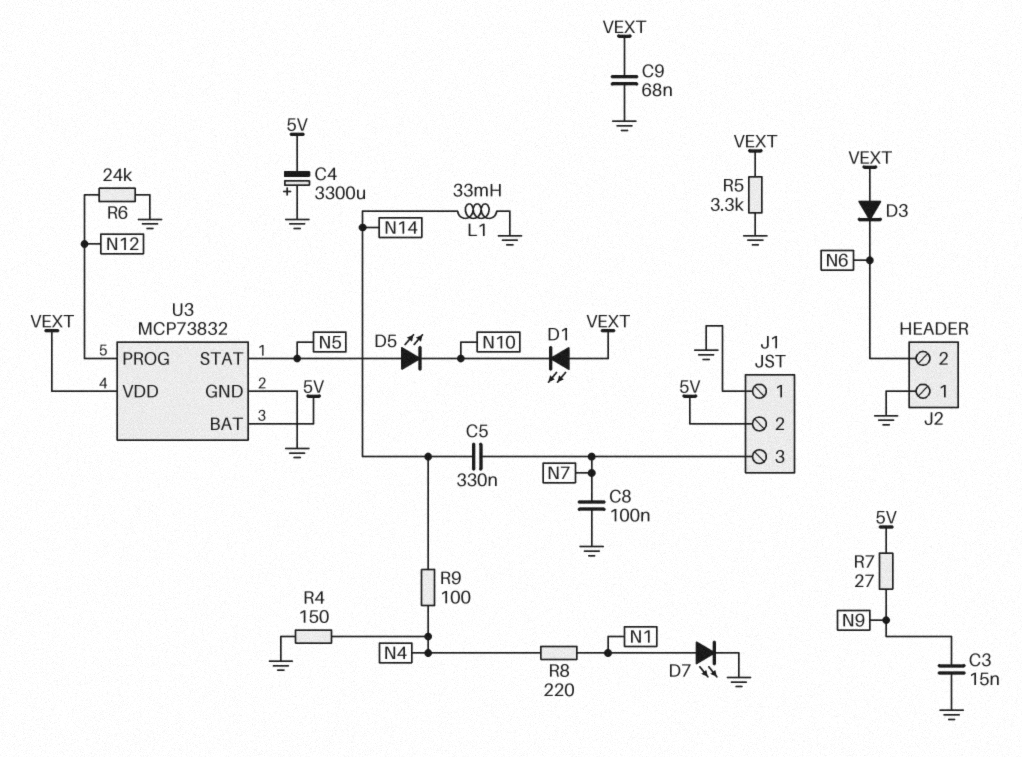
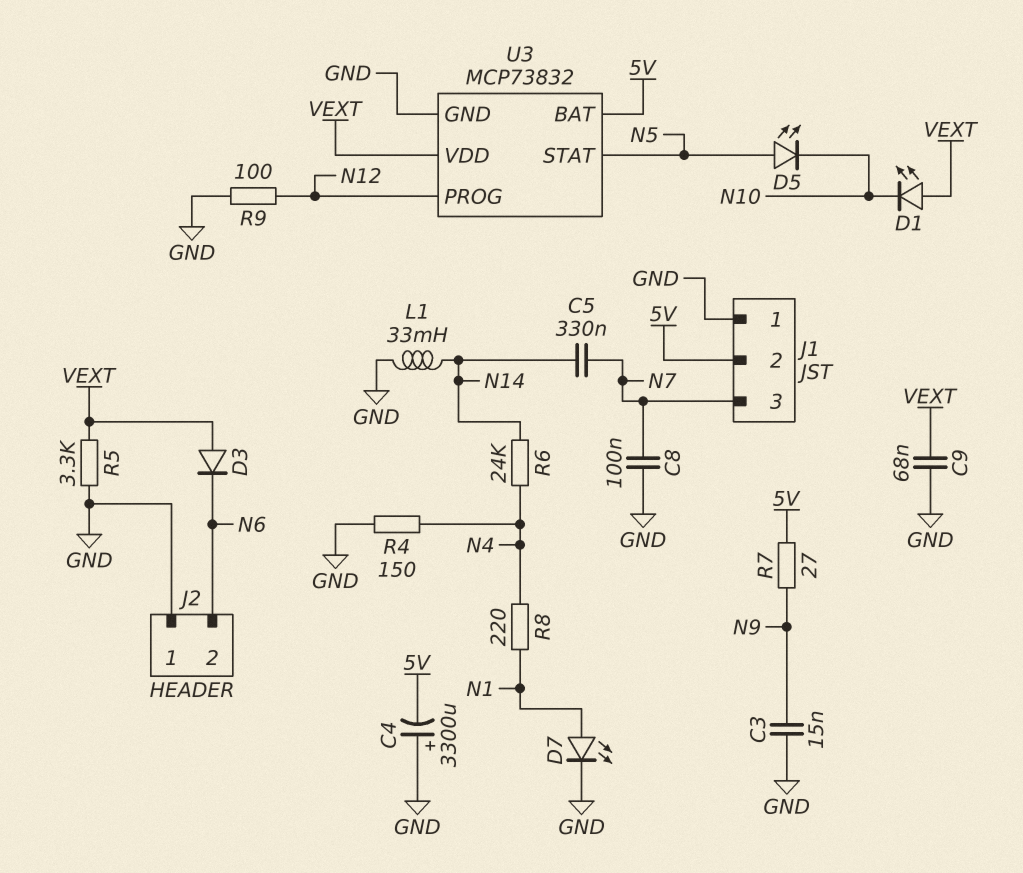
R6: 24k (GND, N12) -> 24k (N4, N14)
R9: 100 (N4, N14) -> 100 (GND, N12)

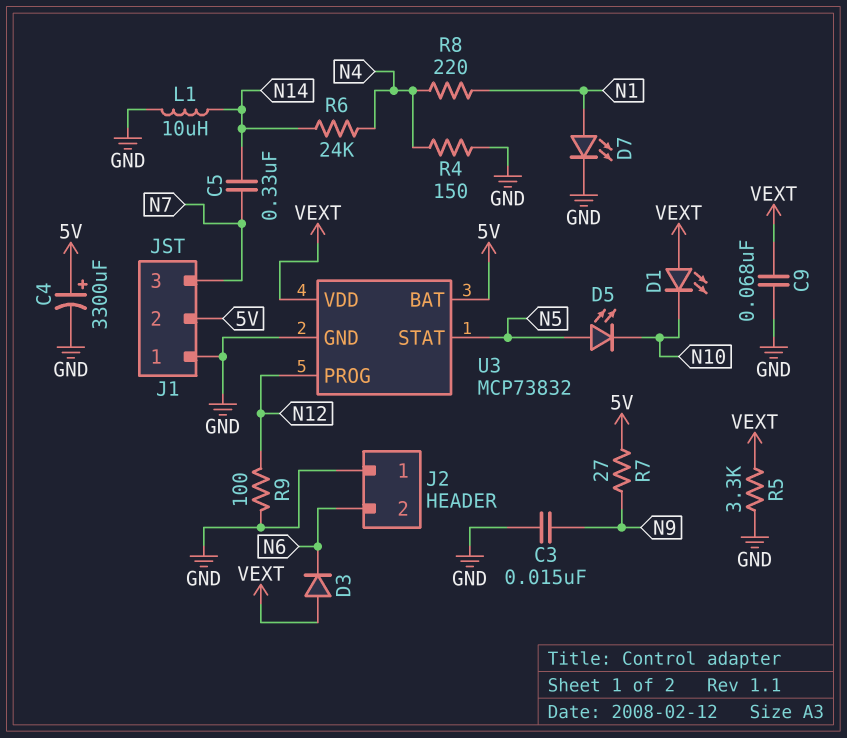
C4: 3300uF (plus GND, minus 5V) -> 3300uF (plus 5V, minus GND)
C8: 100nF (GND, N7) -> none
L1: 33mH (GND, N14) -> 10uH (GND, N14)

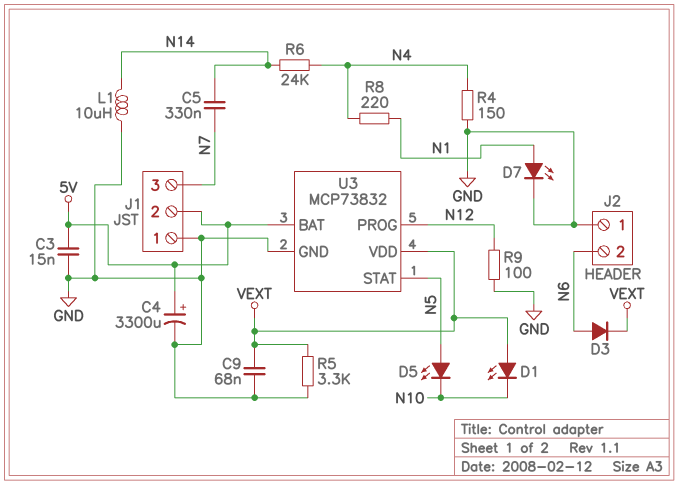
C3: 15nF (GND, N9) -> 15nF (5V, GND)
D3: diode (A VEXT, K N6) -> diode (A N6, K VEXT)
R7: 27 (5V, N9) -> none

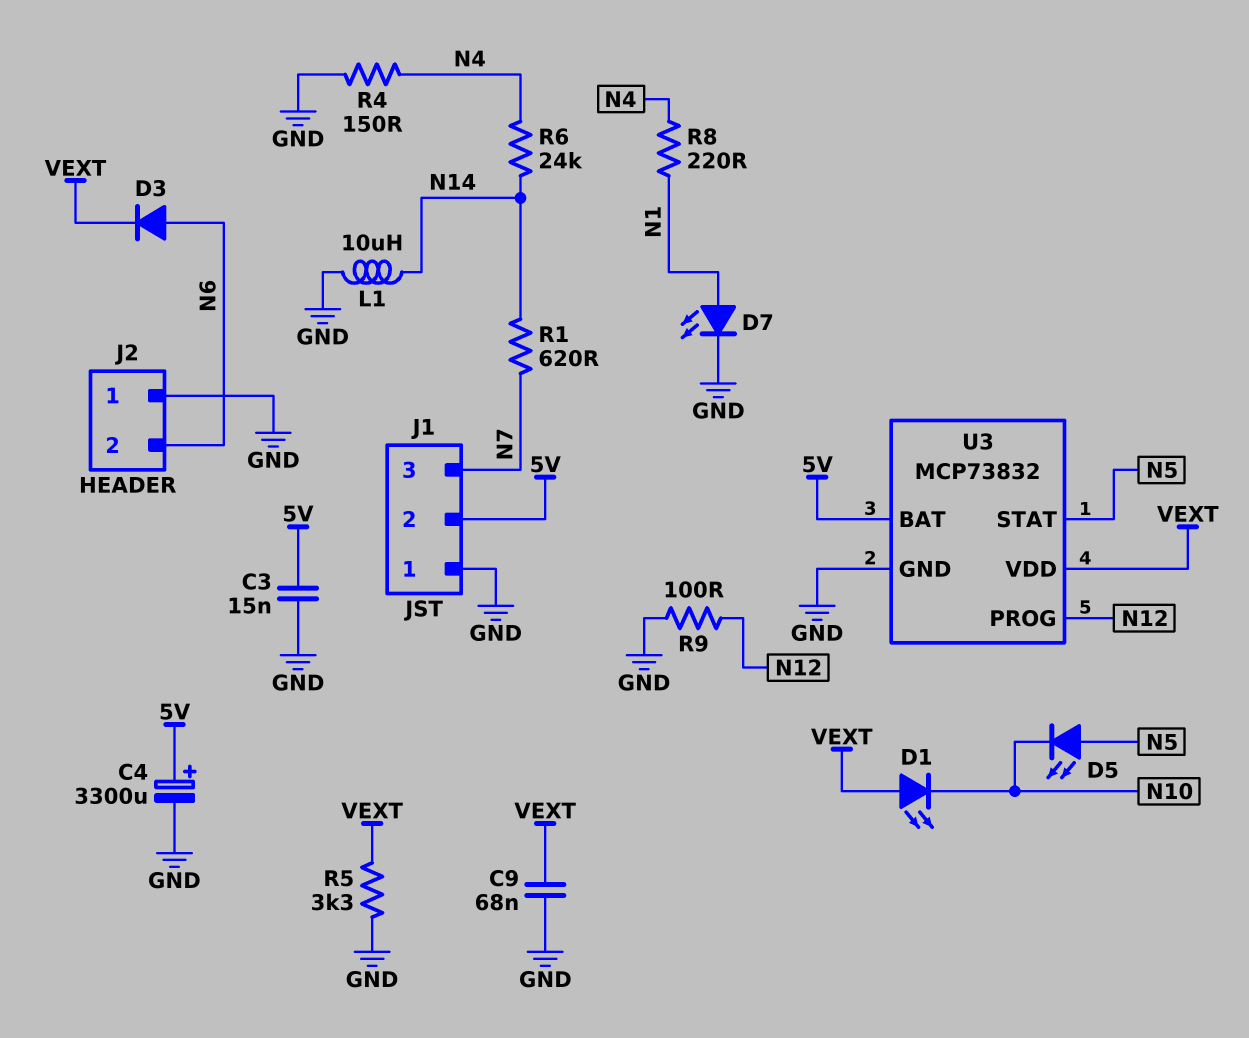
C5: 330nF (N7, N14) -> none
R1: none -> 620 (N7, N14)

